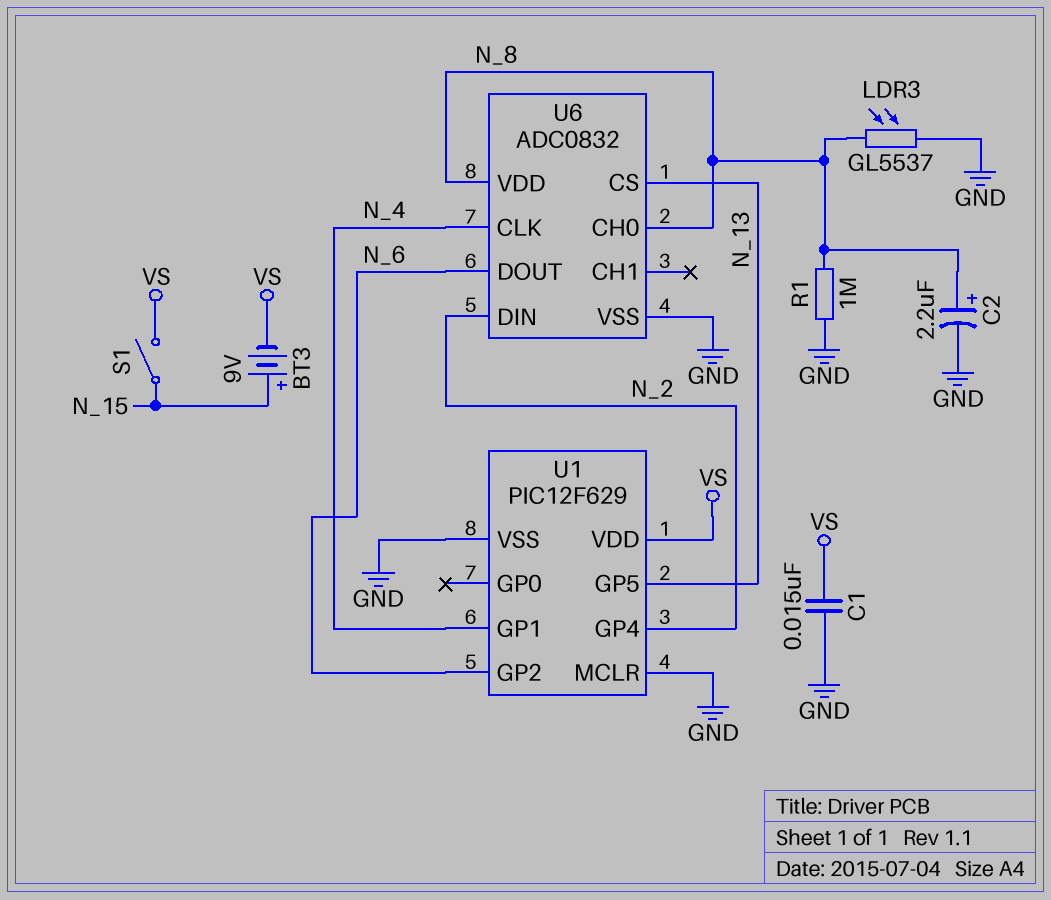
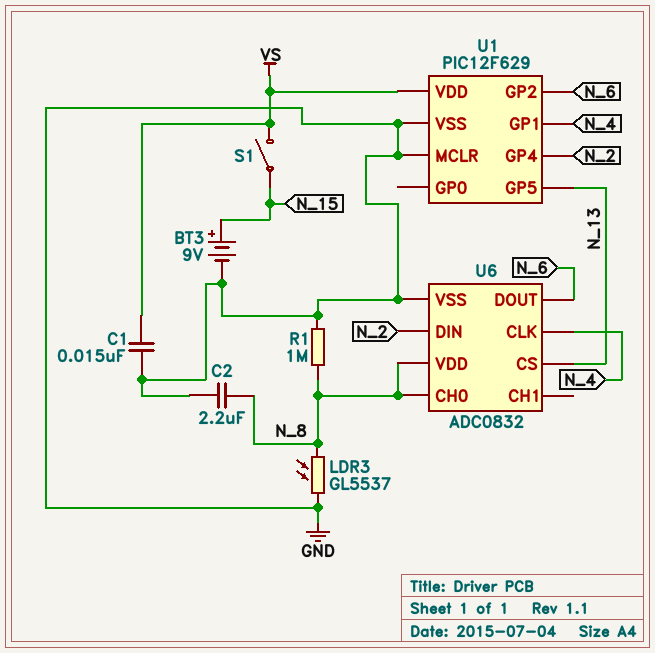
BT3: 9V (plus N_15, minus VS) -> 9V (plus N_15, minus GND)
C2: 2.2uF (plus N_8, minus GND) -> 2.2uF (GND, N_8)

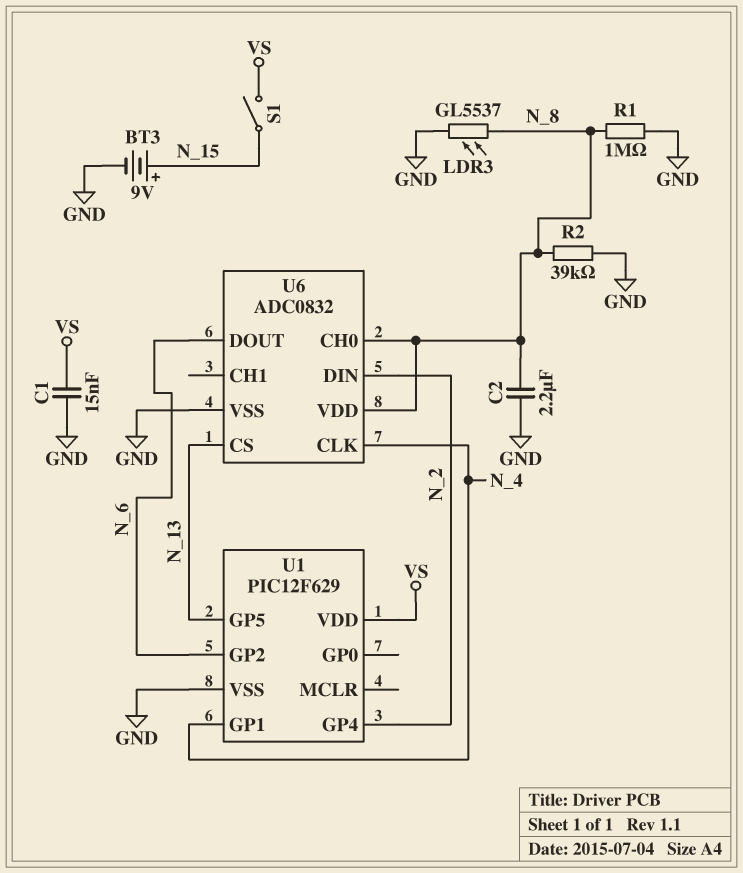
R2: none -> 39k (GND, N_8)
U1 pin MCLR: GND -> none

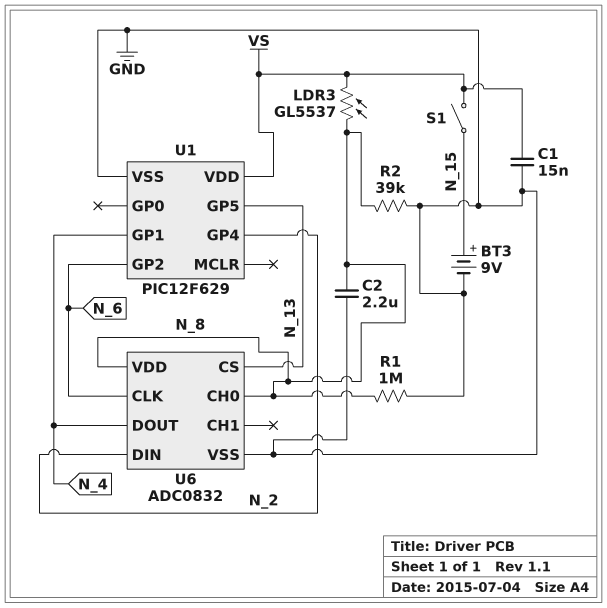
LDR3: GL5537 (GND, N_8) -> GL5537 (N_8, VS)
U6 pin CLK: N_4 -> N_6
U6 pin DOUT: N_6 -> N_4

